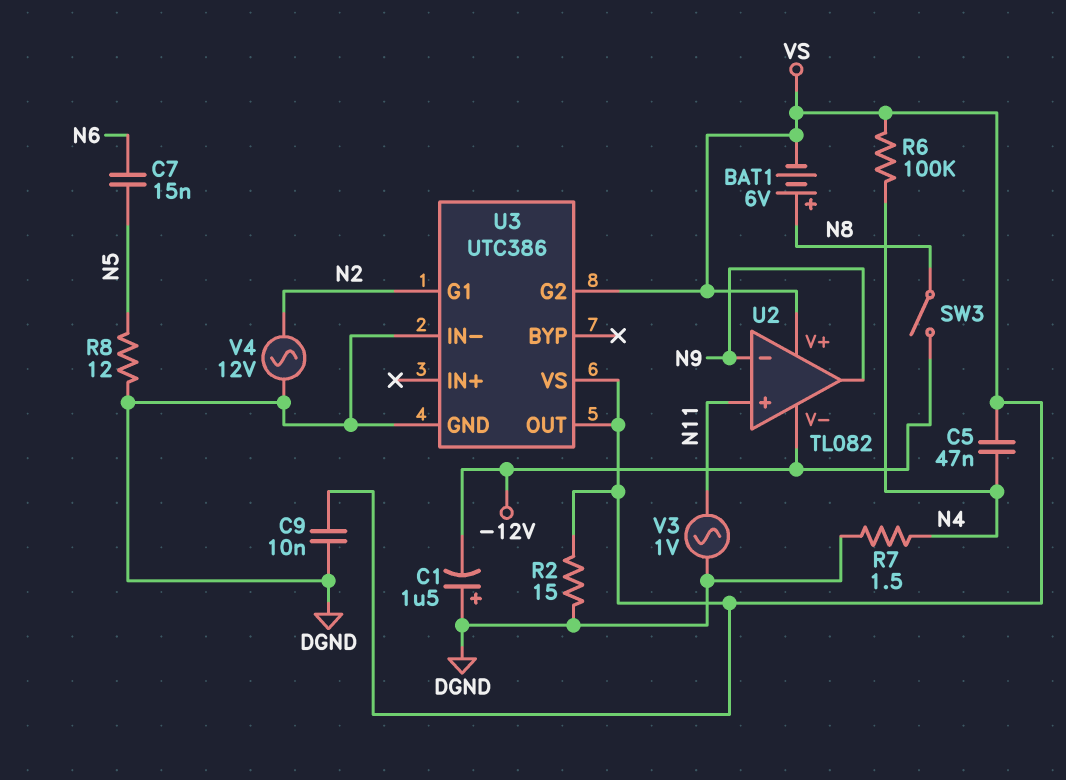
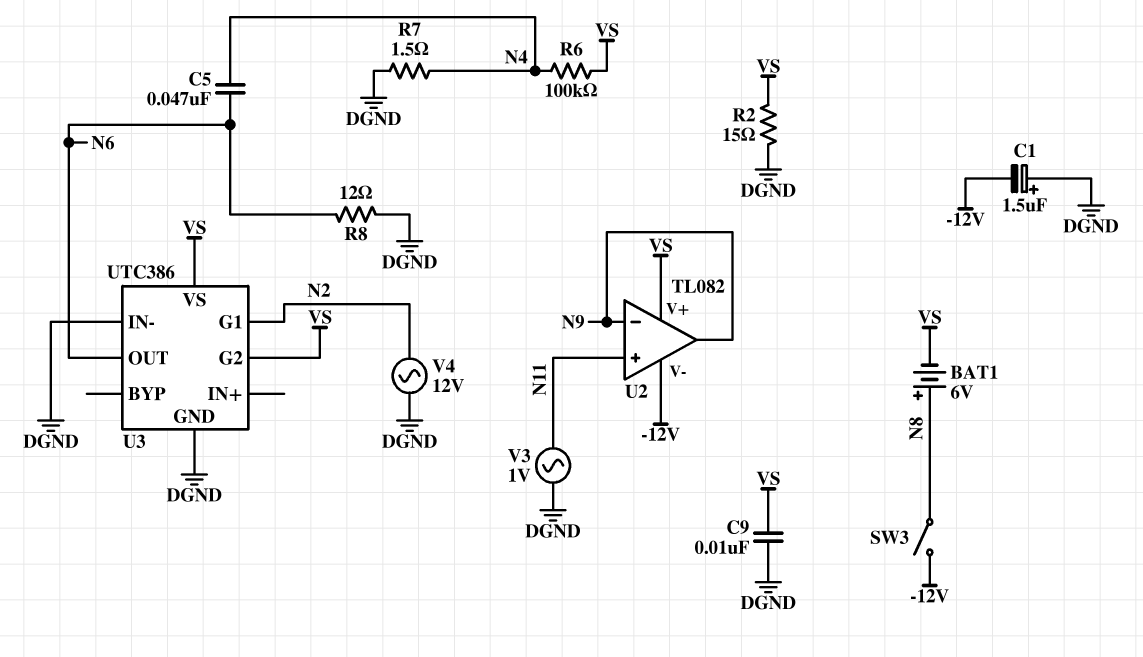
C5: 47nF (N4, VS) -> 47nF (N4, N6)
C7: 15nF (N5, N6) -> none
R8: 12 (DGND, N5) -> 12 (DGND, N6)
U3 pin OUT: VS -> N6

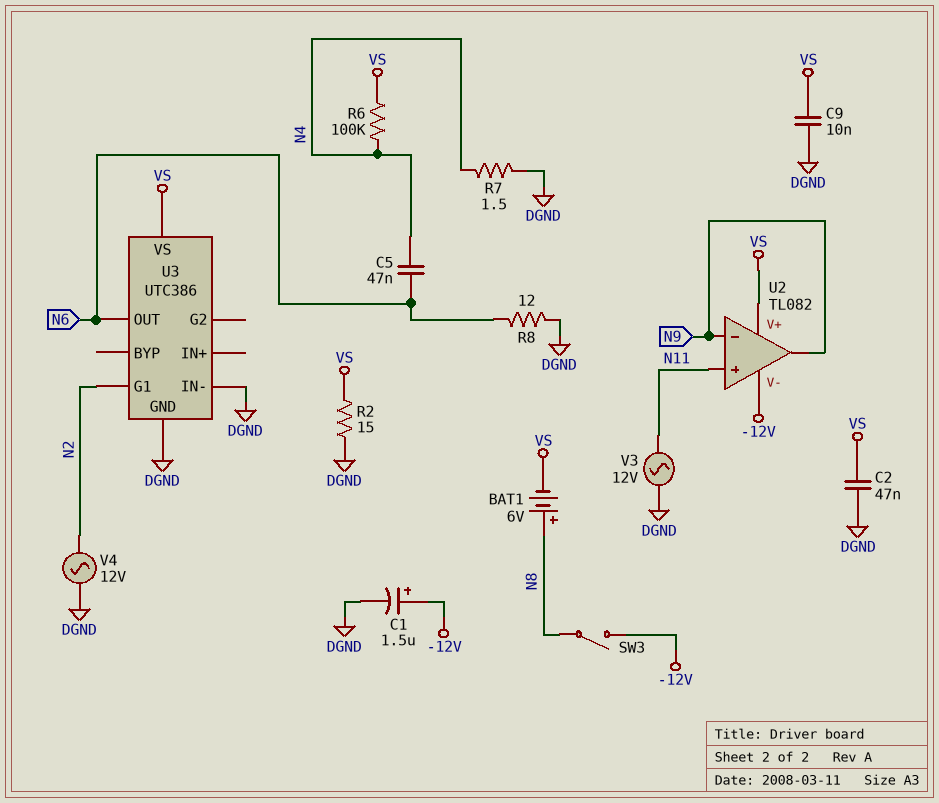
C1: 1.5uF (plus DGND, minus -12V) -> 1.5uF (plus -12V, minus DGND)
C2: none -> 47nF (DGND, VS)
U3 pin G2: VS -> none
V3: AC 1V (DGND, N11) -> AC 12V (DGND, N11)

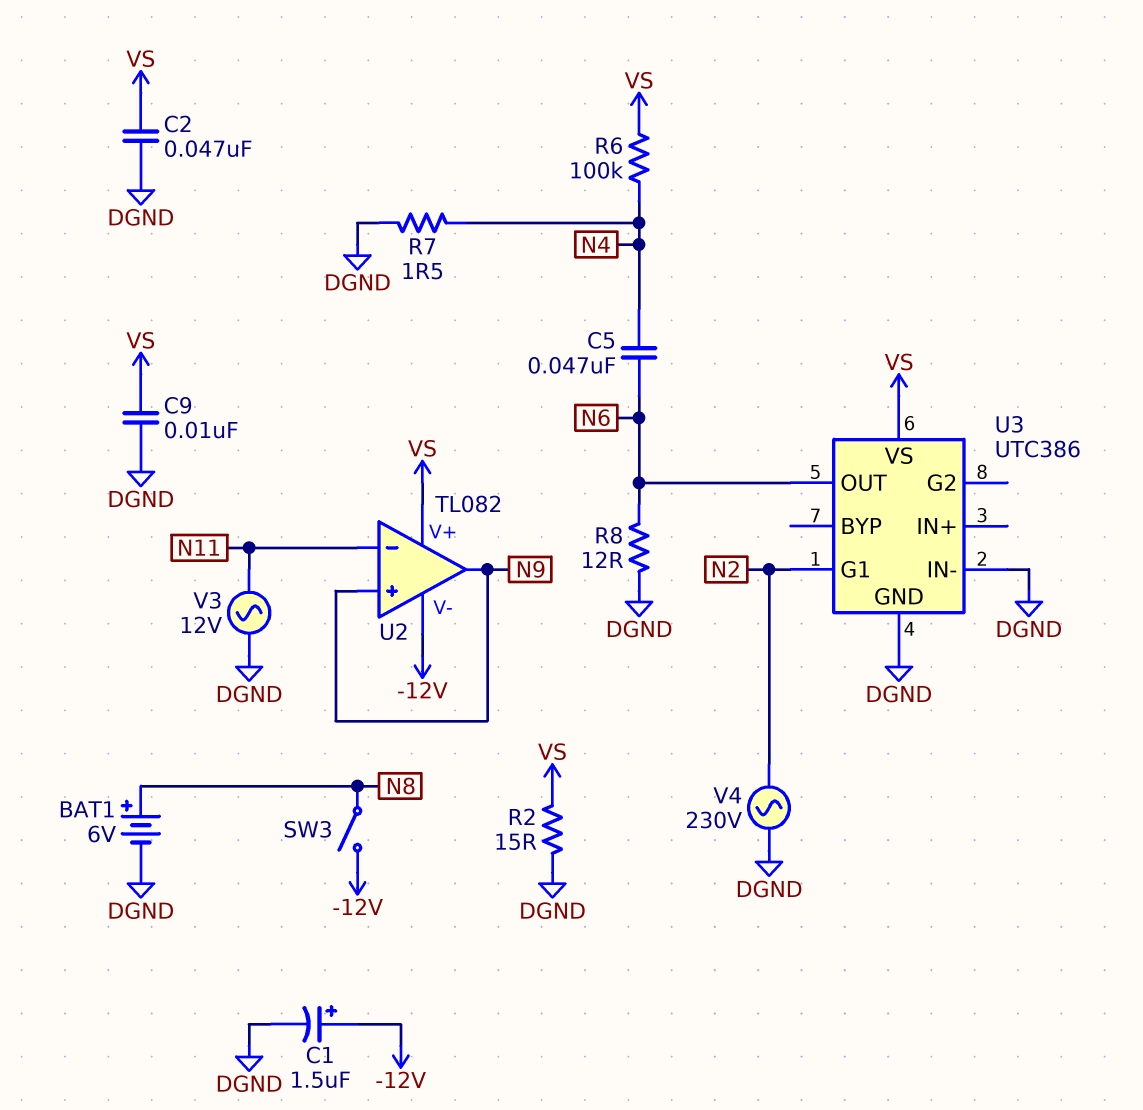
BAT1: 6V (plus N8, minus VS) -> 6V (plus N8, minus DGND)
U2 pin in+: N11 -> N9
U2 pin in-: N9 -> N11
V4: AC 12V (DGND, N2) -> AC 230V (DGND, N2)

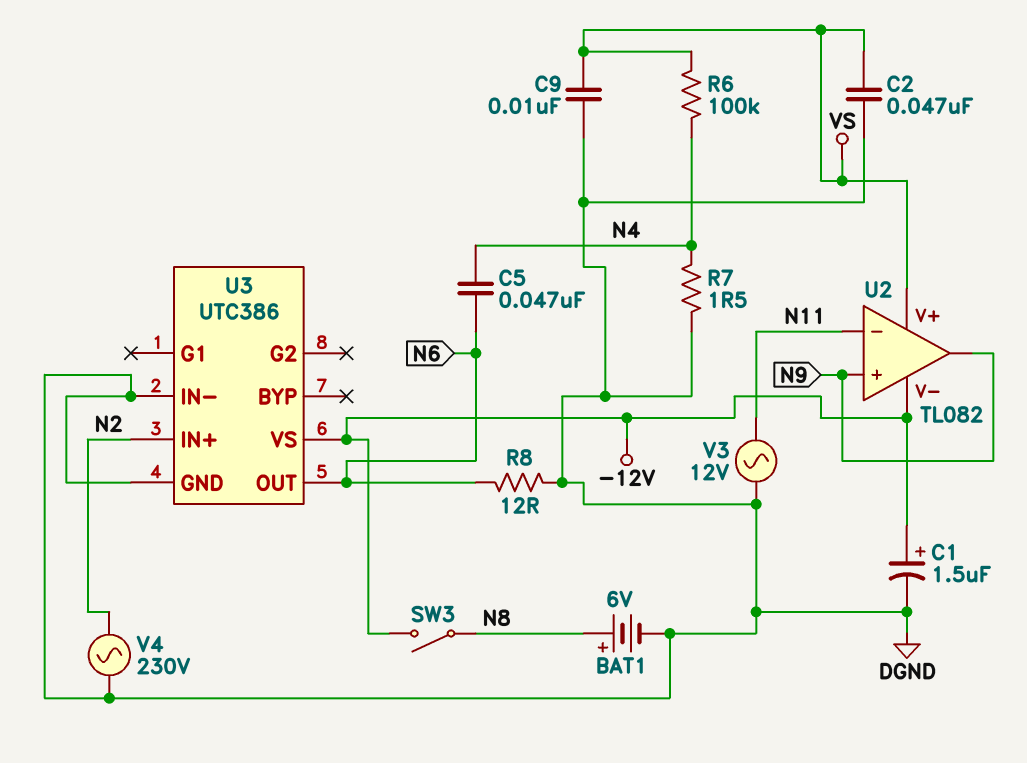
R2: 15 (DGND, VS) -> none
U3 pin G1: N2 -> none
U3 pin IN+: none -> N2
U3 pin VS: VS -> -12V

